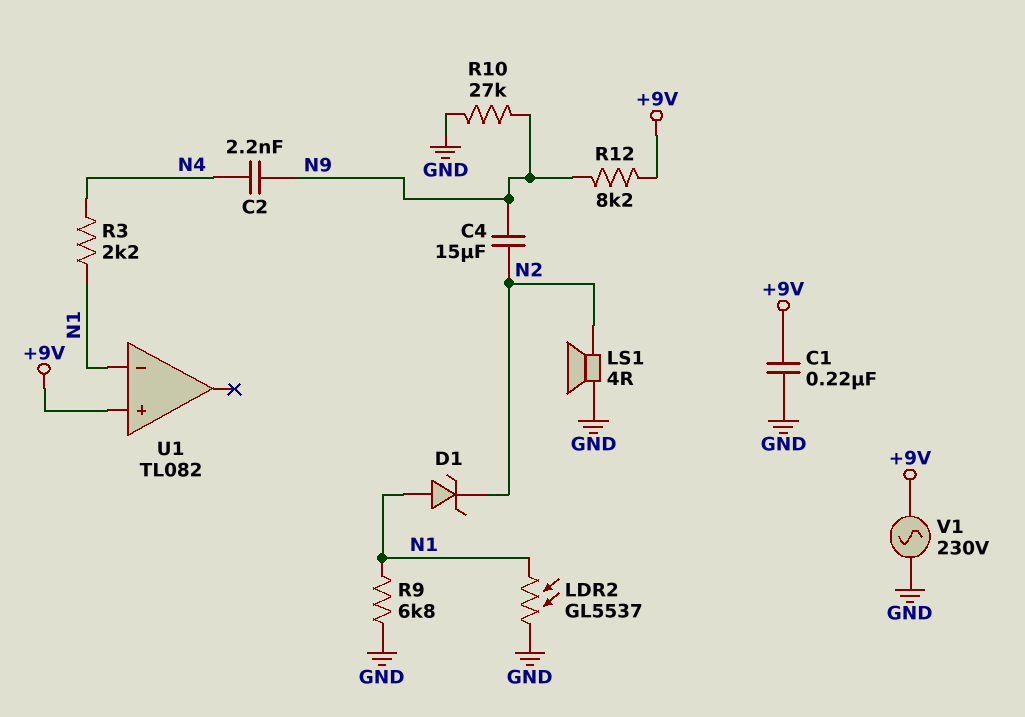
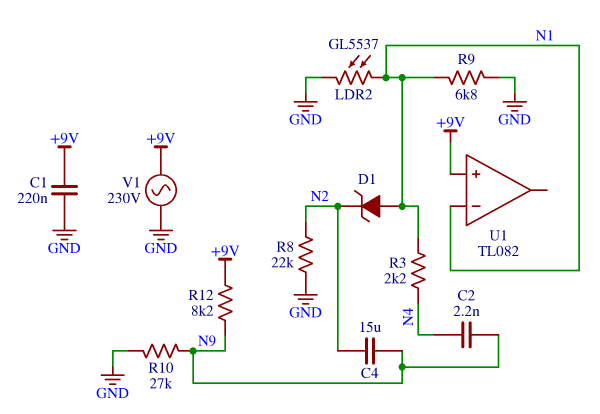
LS1: speaker 4R (GND, N2) -> none
R8: none -> 22k (GND, N2)

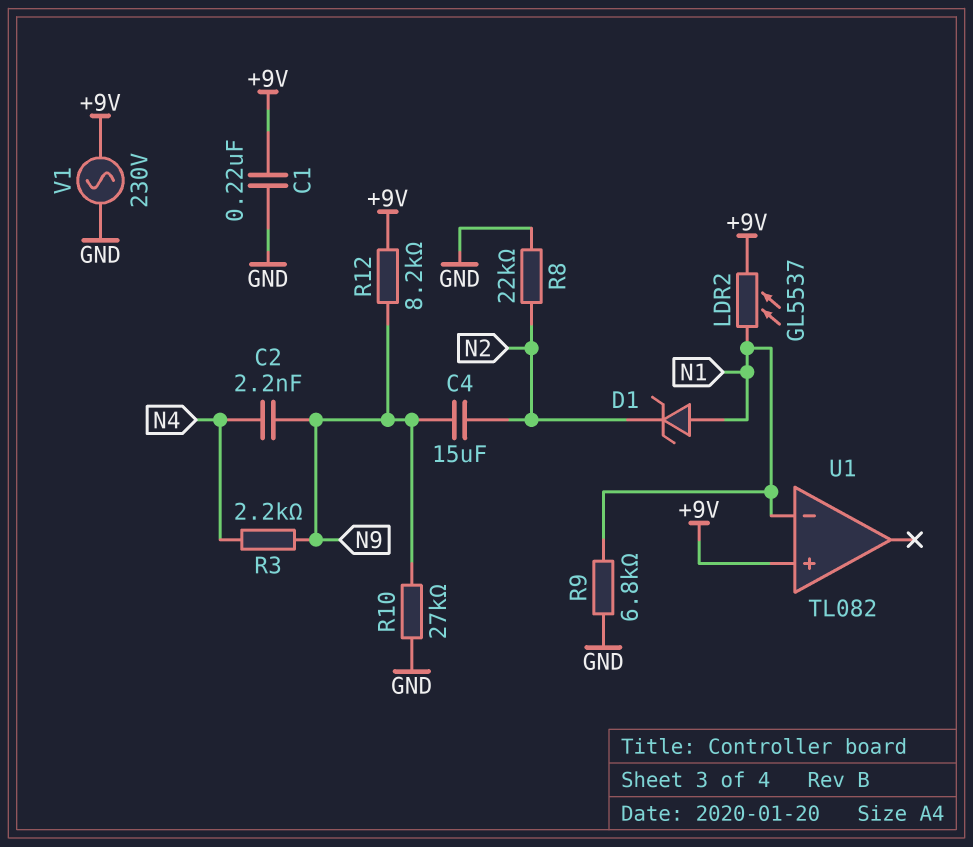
LDR2: GL5537 (GND, N1) -> GL5537 (+9V, N1)
R3: 2.2k (N1, N4) -> 2.2k (N4, N9)

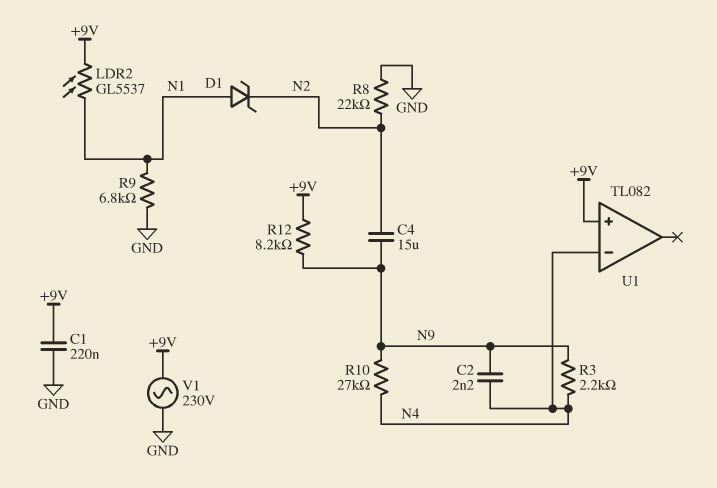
R10: 27k (GND, N9) -> 27k (N4, N9)
U1 pin in-: N1 -> N4

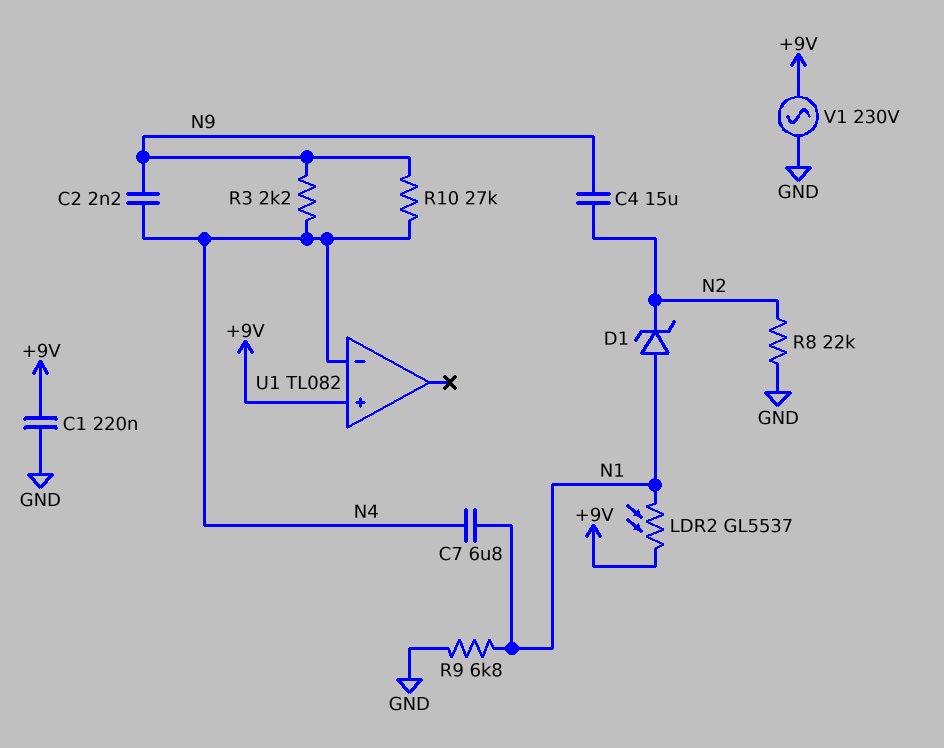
C7: none -> 6.8uF (N1, N4)
R12: 8.2k (+9V, N9) -> none

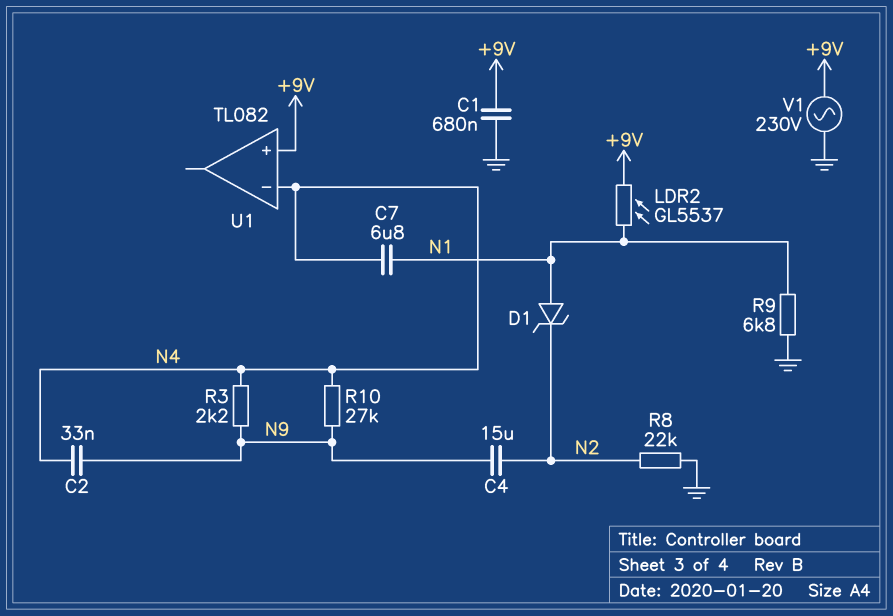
C1: 220nF (+9V, GND) -> 680nF (+9V, GND)
C2: 2.2nF (N4, N9) -> 33nF (N4, N9)

